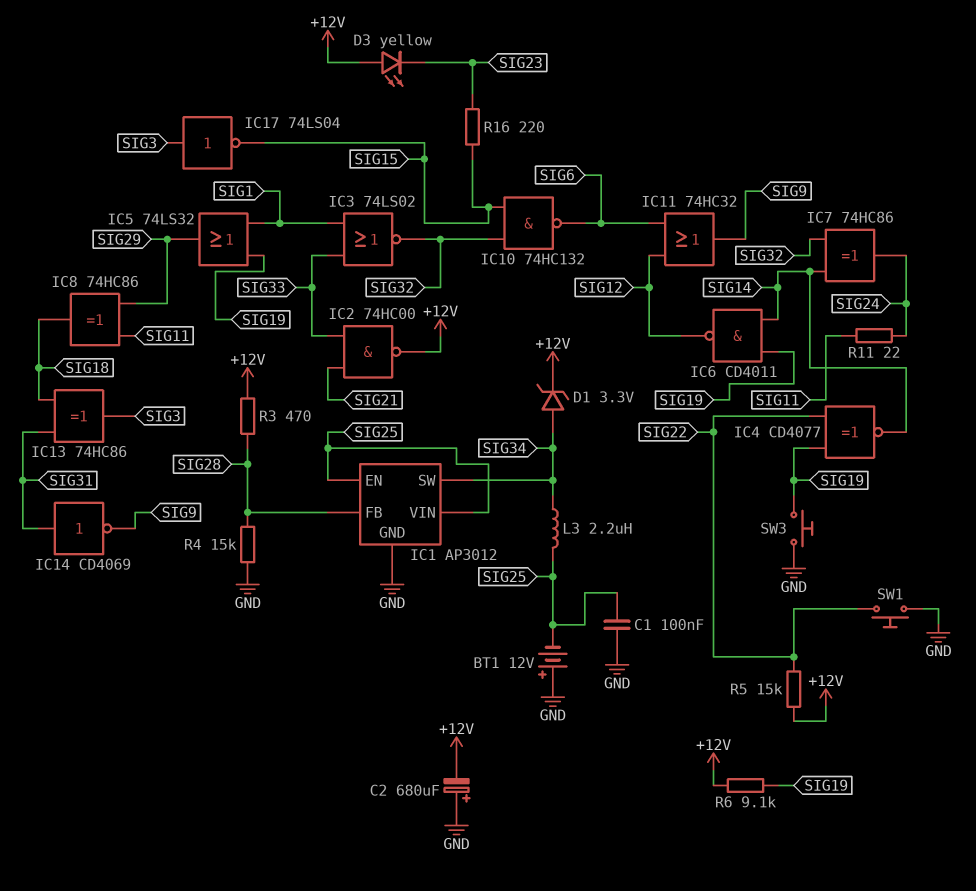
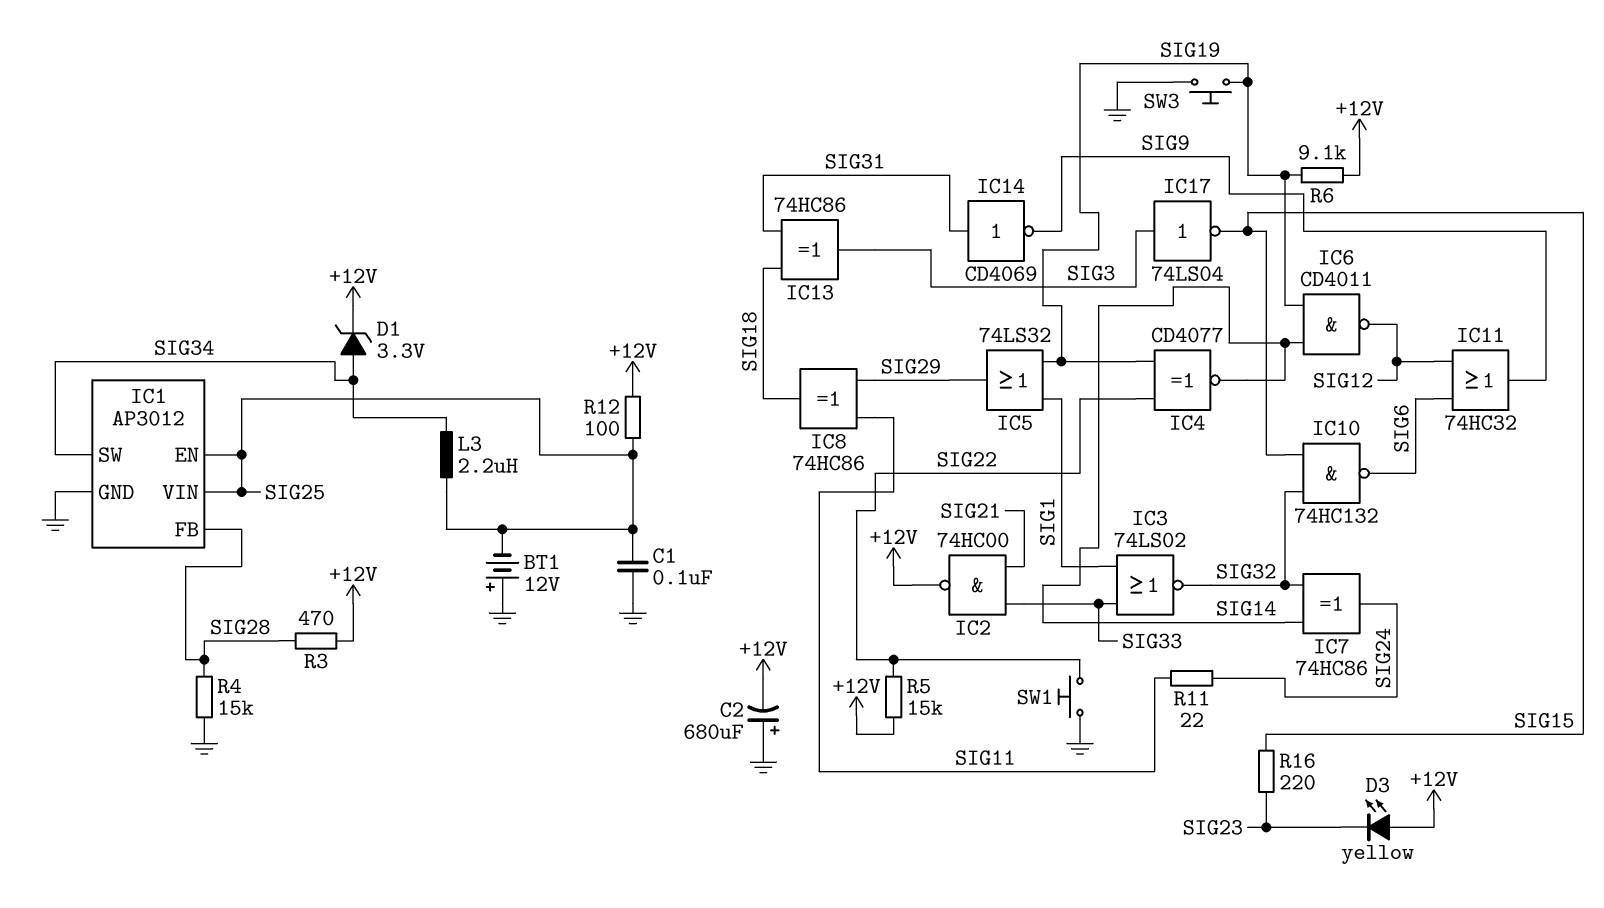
R12: none -> 100 (+12V, SIG25)

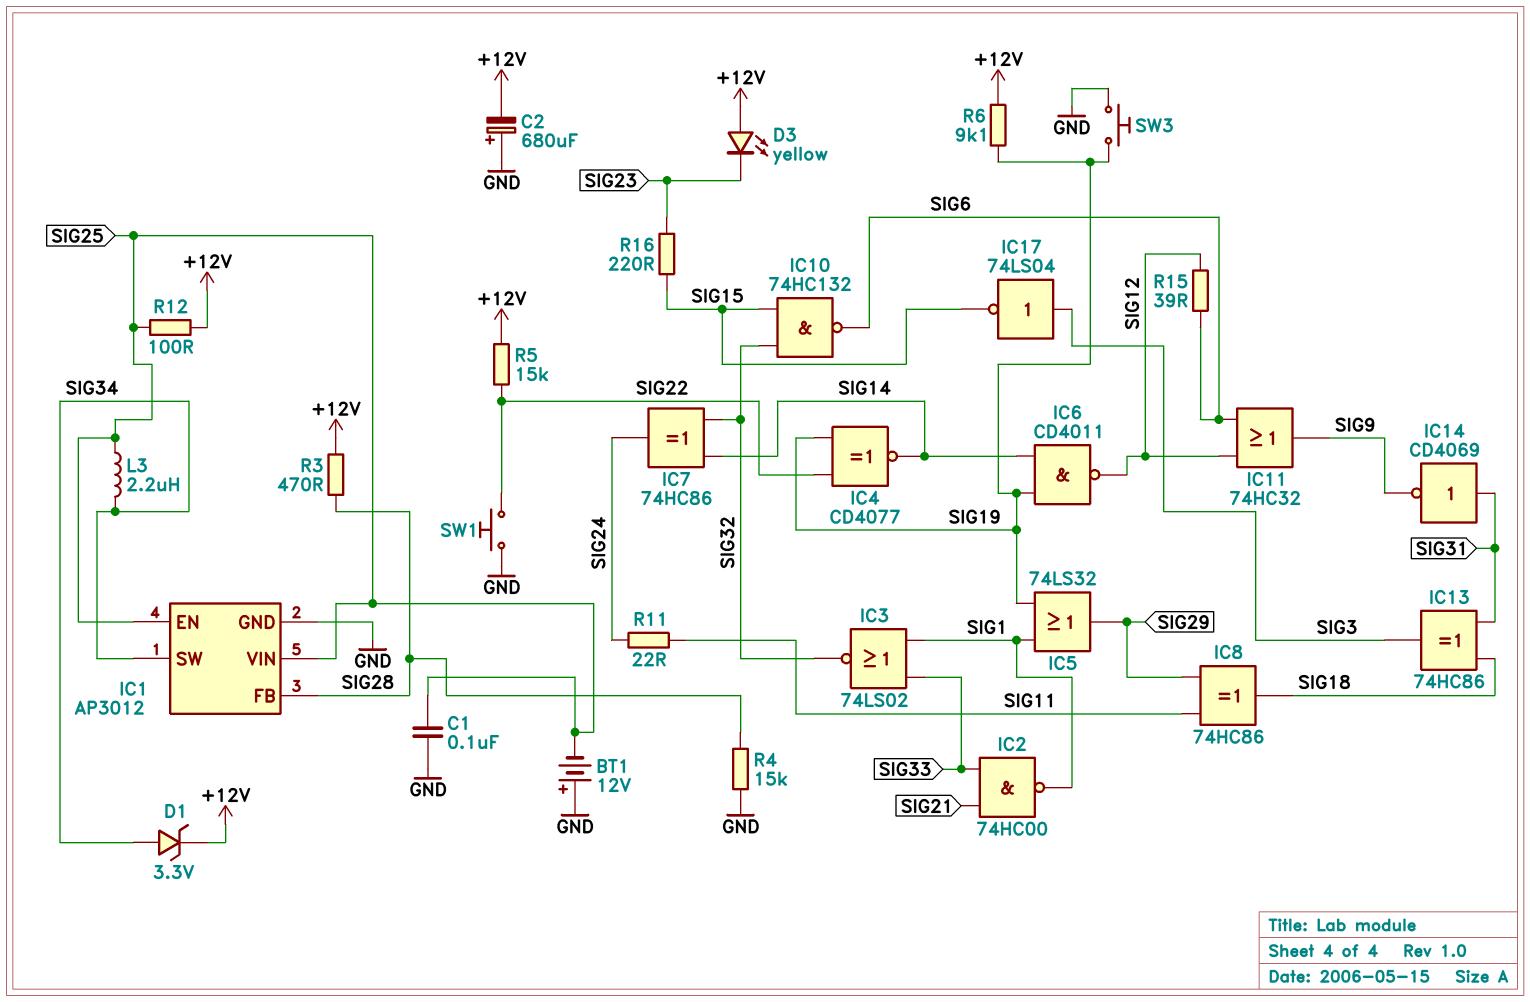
IC2: NAND 74HC00 (in SIG21, in SIG33, out +12V) -> NAND 74HC00 (in SIG21, in SIG33, out SIG1)
R15: none -> 39 (SIG6, SIG12)

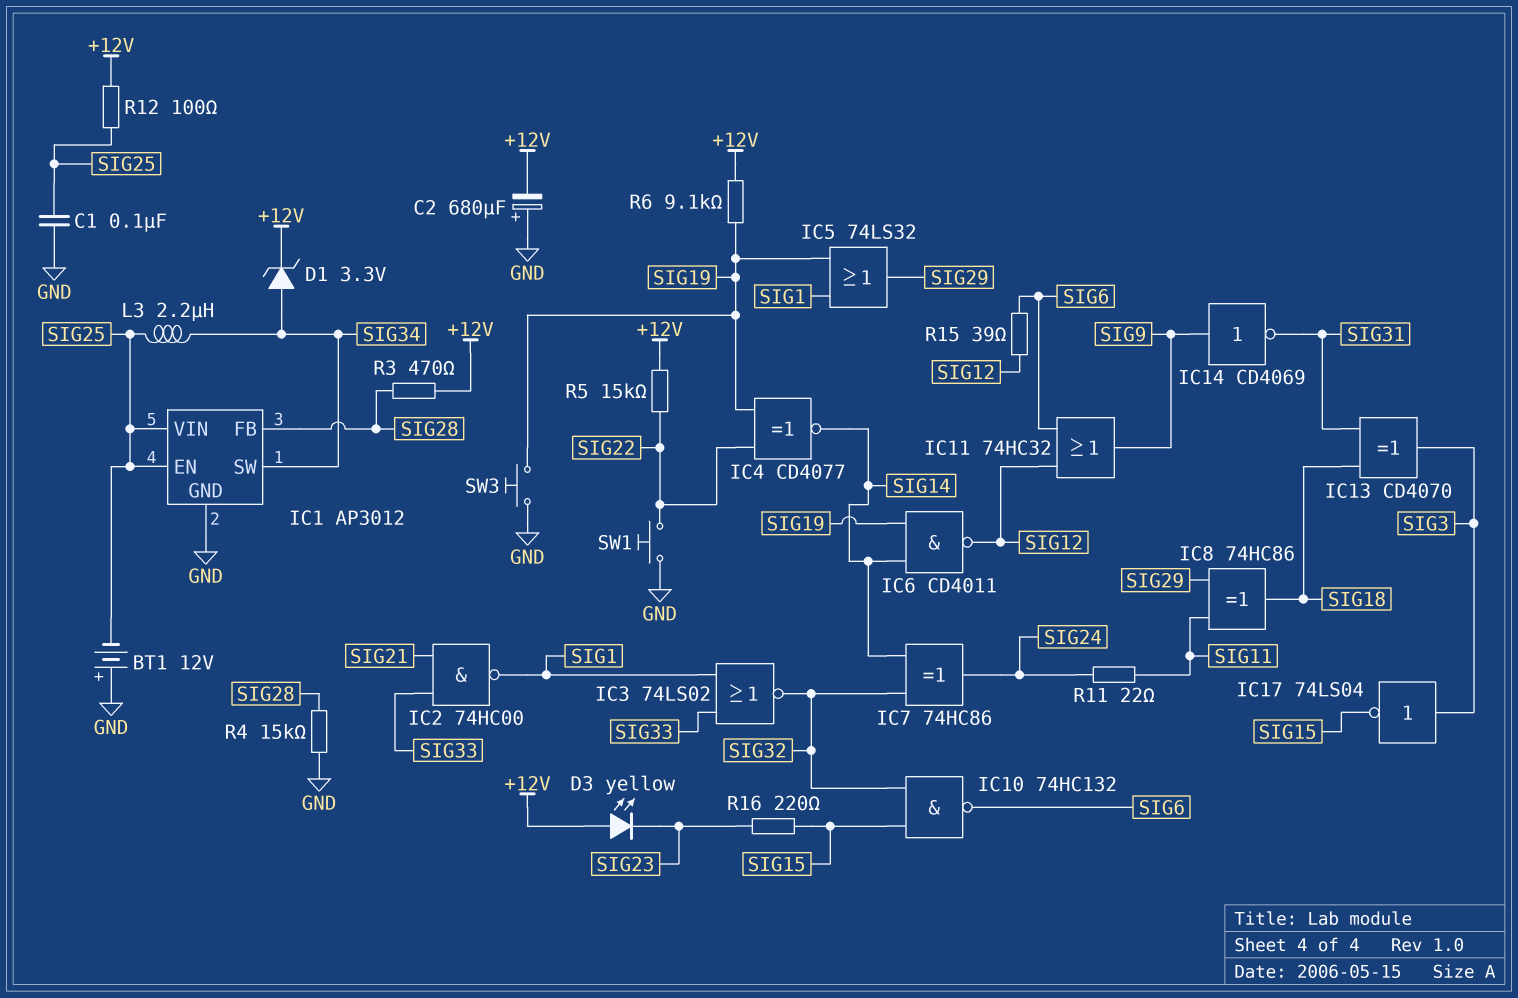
IC13: XOR 74HC86 (in SIG18, in SIG31, out SIG3) -> XOR CD4070 (in SIG18, in SIG31, out SIG3)
IC14: NOT CD4069 (in SIG31, out SIG9) -> NOT CD4069 (in SIG9, out SIG31)

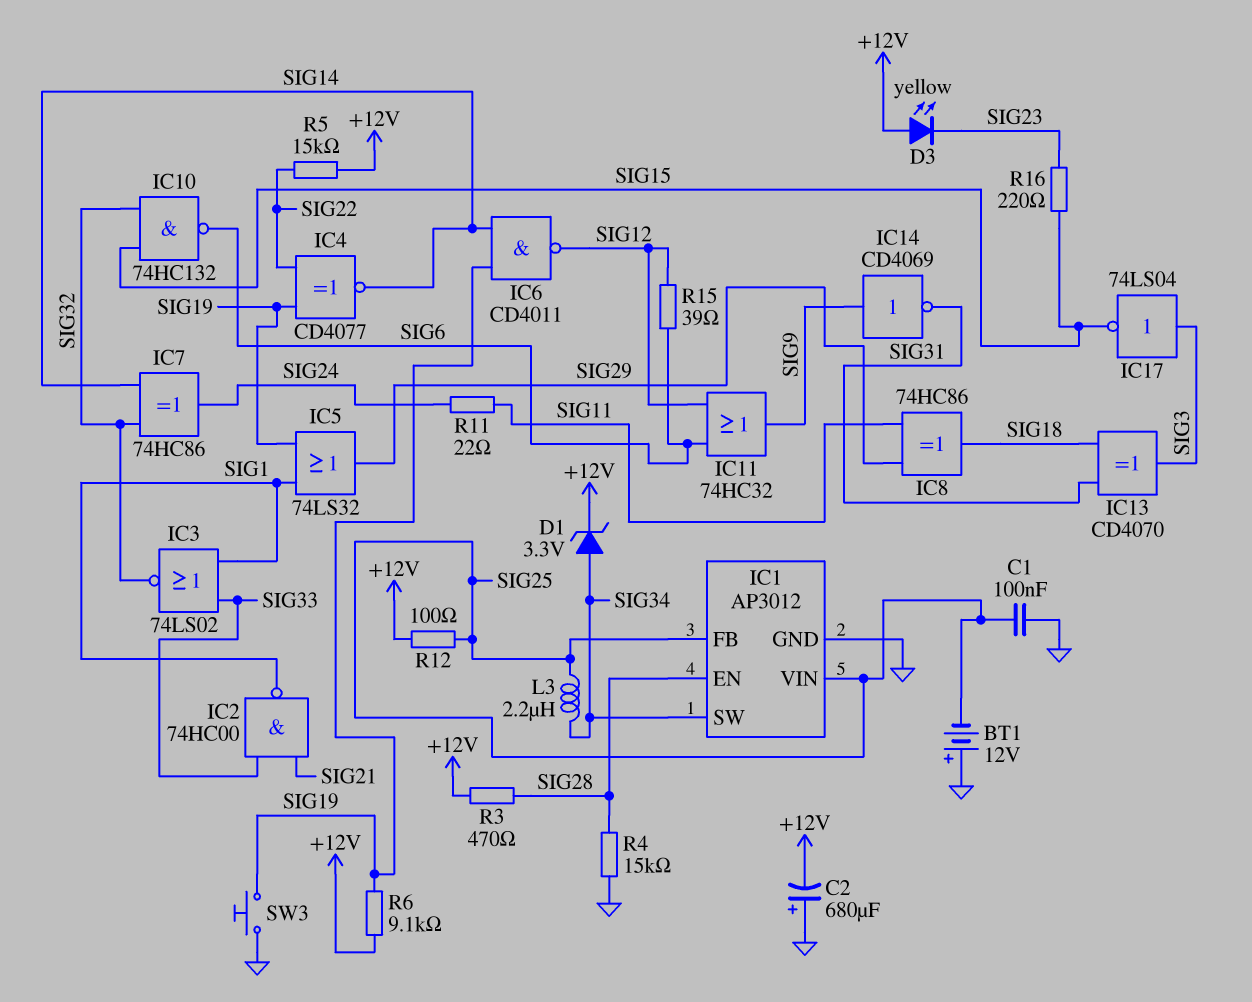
IC1 pin EN: SIG25 -> SIG28
IC1 pin FB: SIG28 -> SIG25
SW1: button (GND, SIG22) -> none

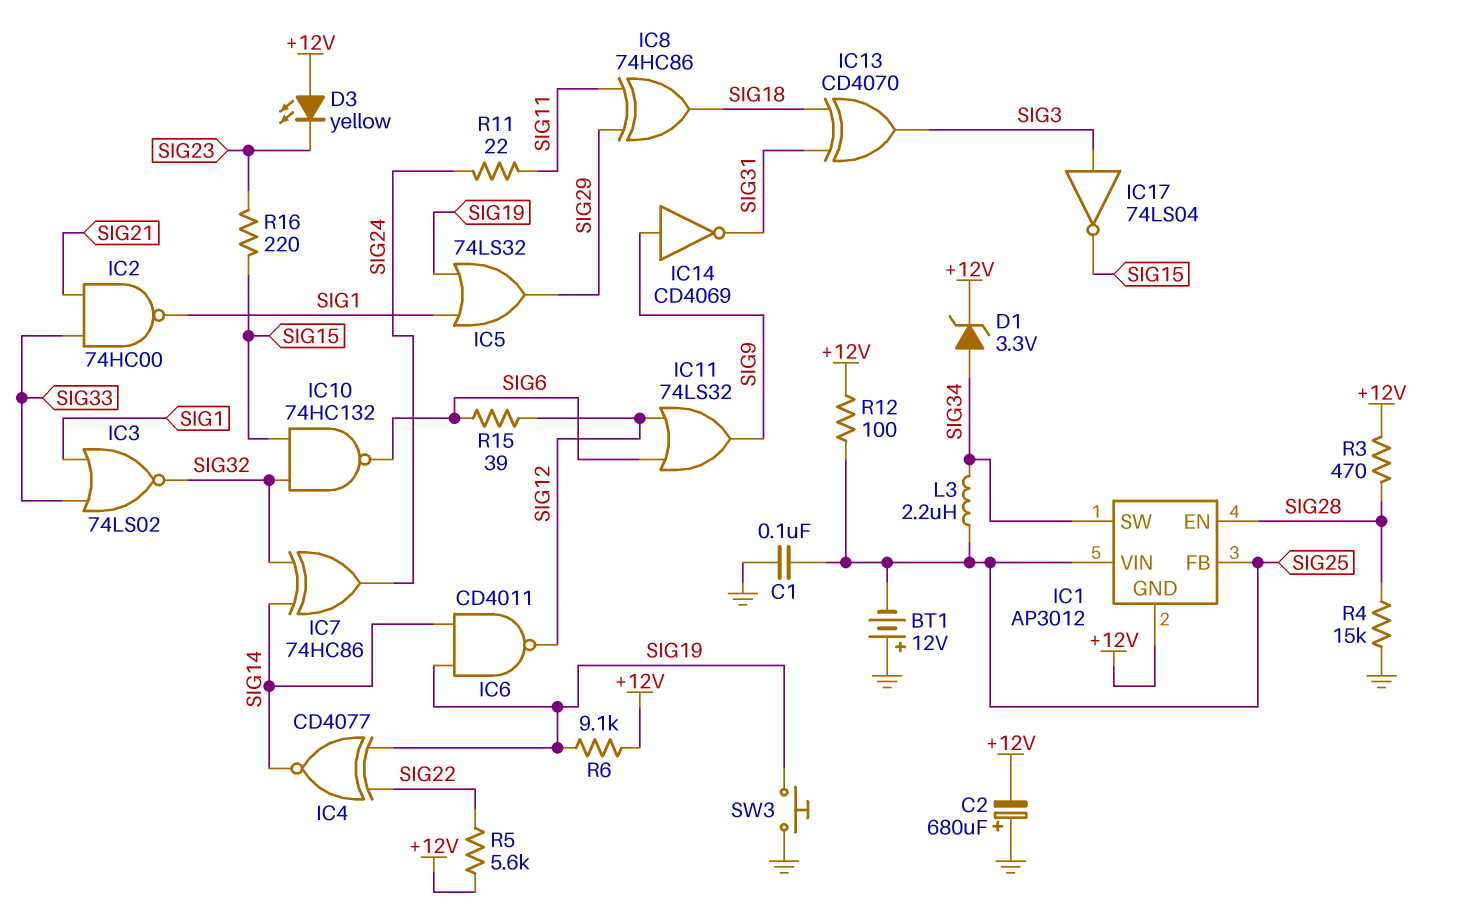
IC1 pin GND: GND -> +12V
IC11: OR 74HC32 (in SIG6, in SIG12, out SIG9) -> OR 74LS32 (in SIG6, in SIG12, out SIG9)
R5: 15k (+12V, SIG22) -> 5.6k (+12V, SIG22)

